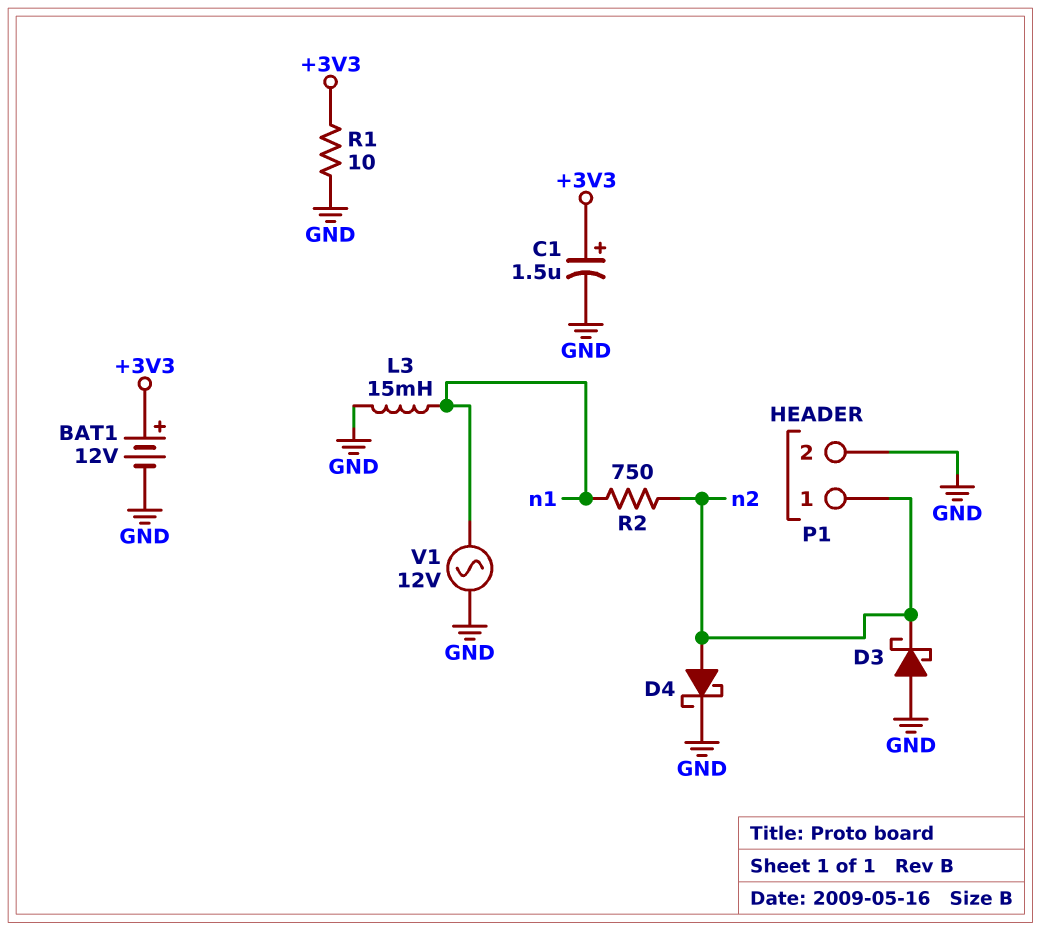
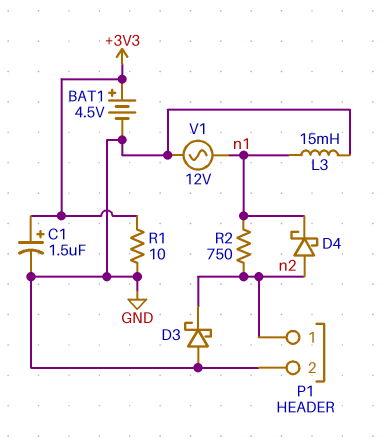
BAT1: 12V (plus +3V3, minus GND) -> 4.5V (plus +3V3, minus GND)
D4: schottky (A n2, K GND) -> schottky (A n2, K n1)

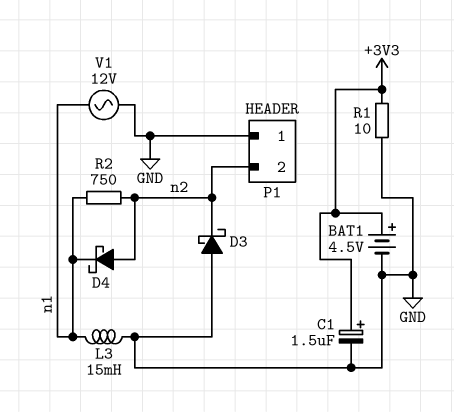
P1 pin 1: n2 -> GND
P1 pin 2: GND -> n2

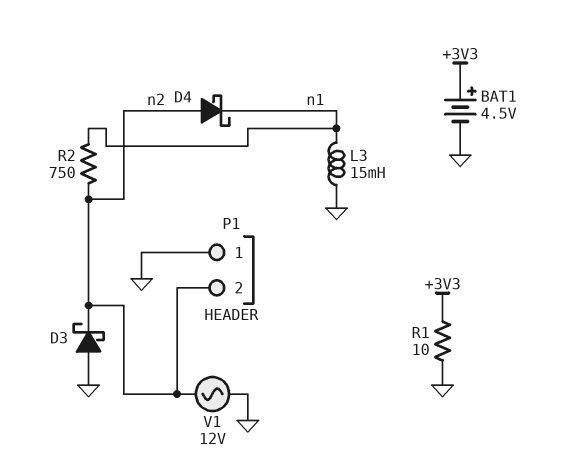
C1: 1.5uF (plus +3V3, minus GND) -> none
V1: AC 12V (GND, n1) -> AC 12V (GND, n2)

